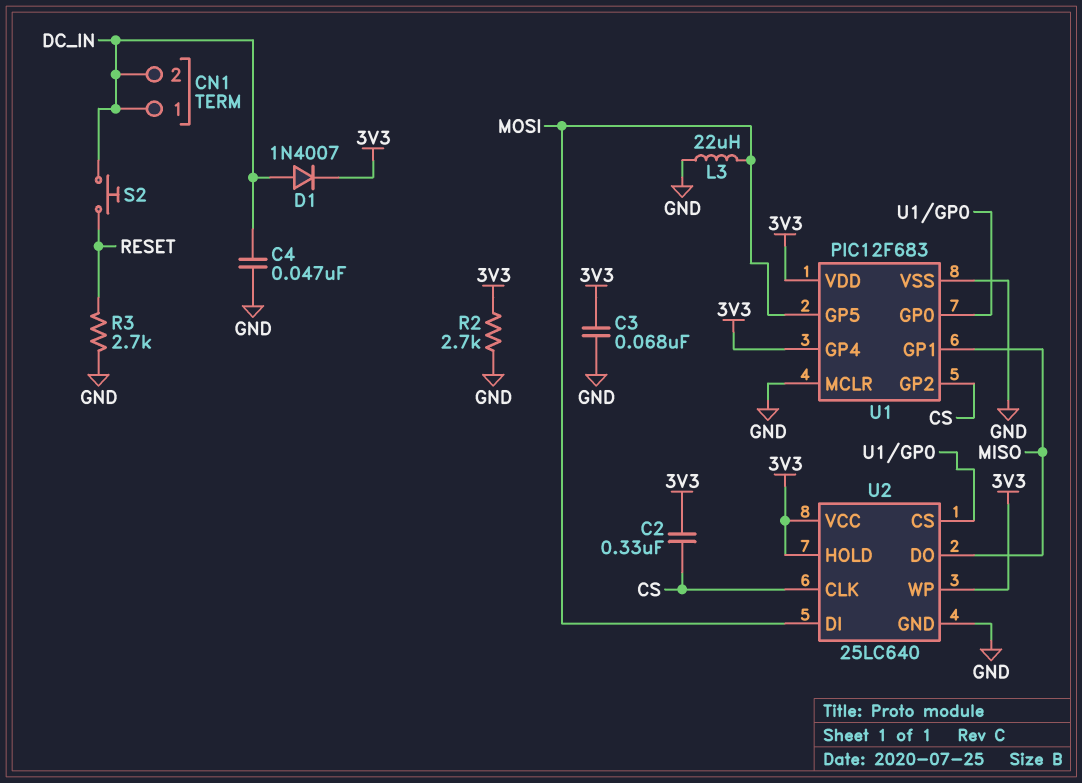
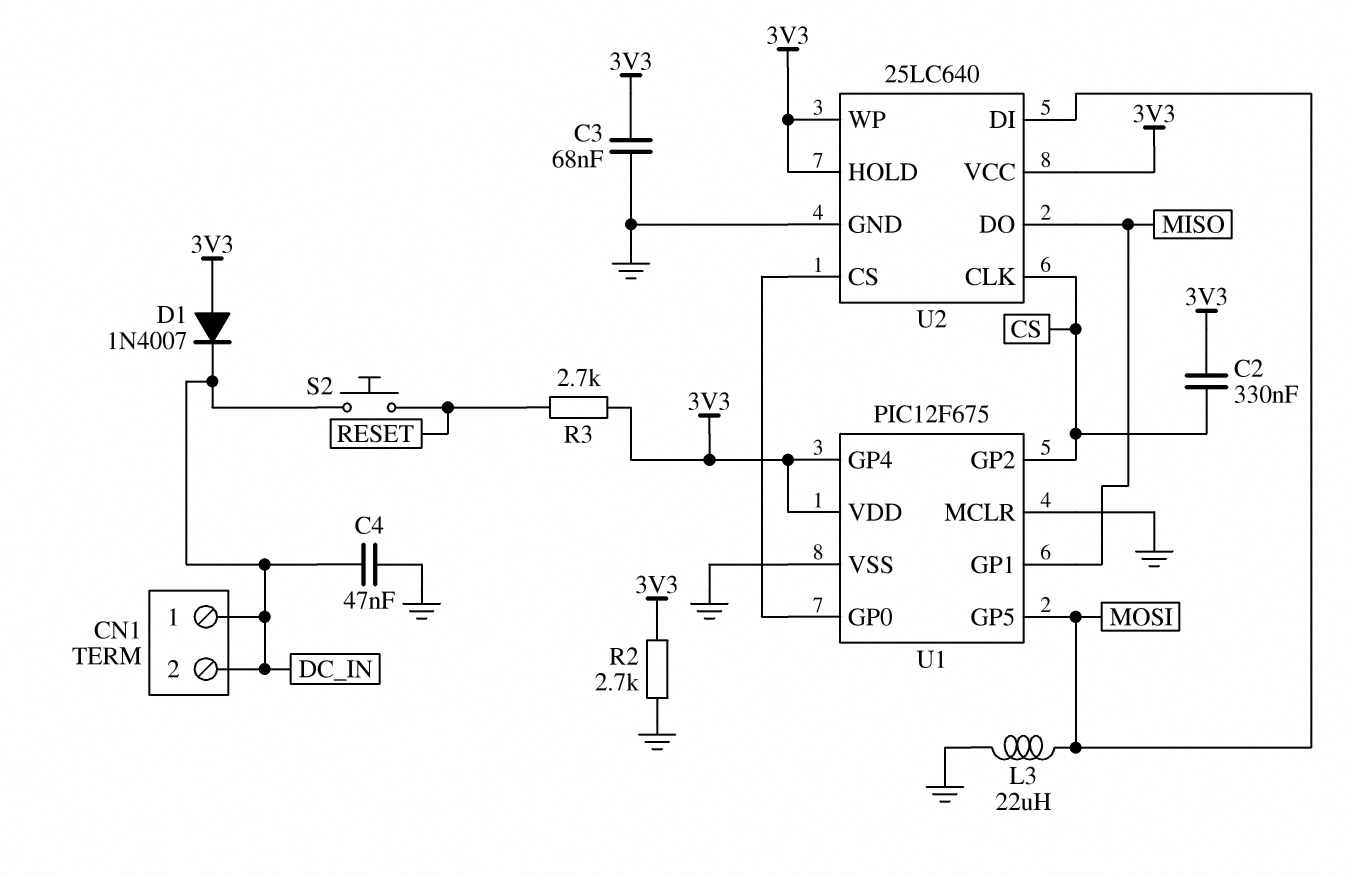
D1: diode 1N4007 (A DC_IN, K 3V3) -> diode 1N4007 (A 3V3, K DC_IN)
R3: 2.7k (GND, RESET) -> 2.7k (3V3, RESET)
U1: PIC12F683 -> PIC12F675

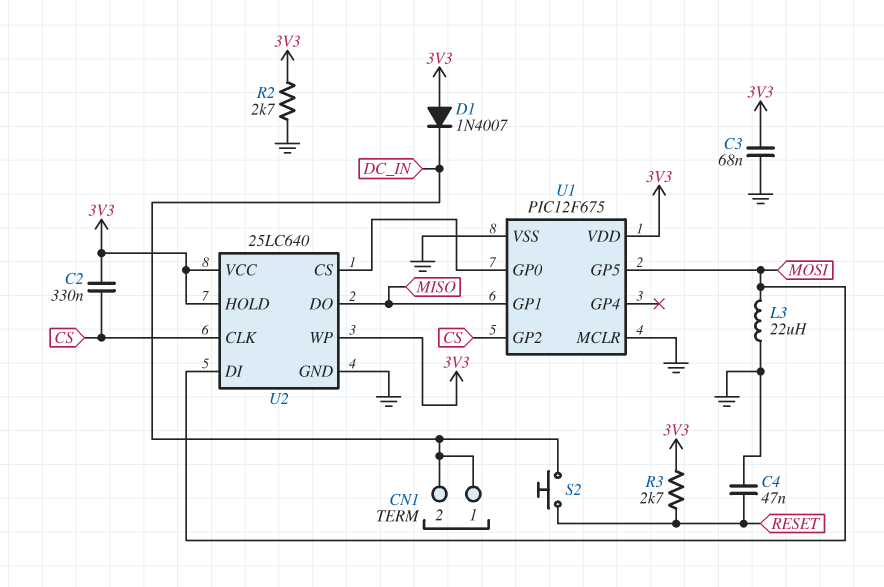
C4: 47nF (DC_IN, GND) -> 47nF (GND, RESET)
U1 pin GP4: 3V3 -> none

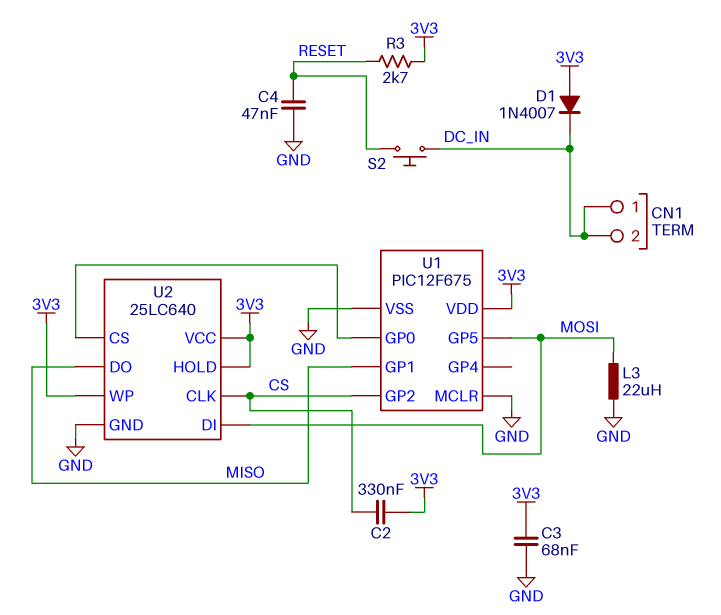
R2: 2.7k (3V3, GND) -> none

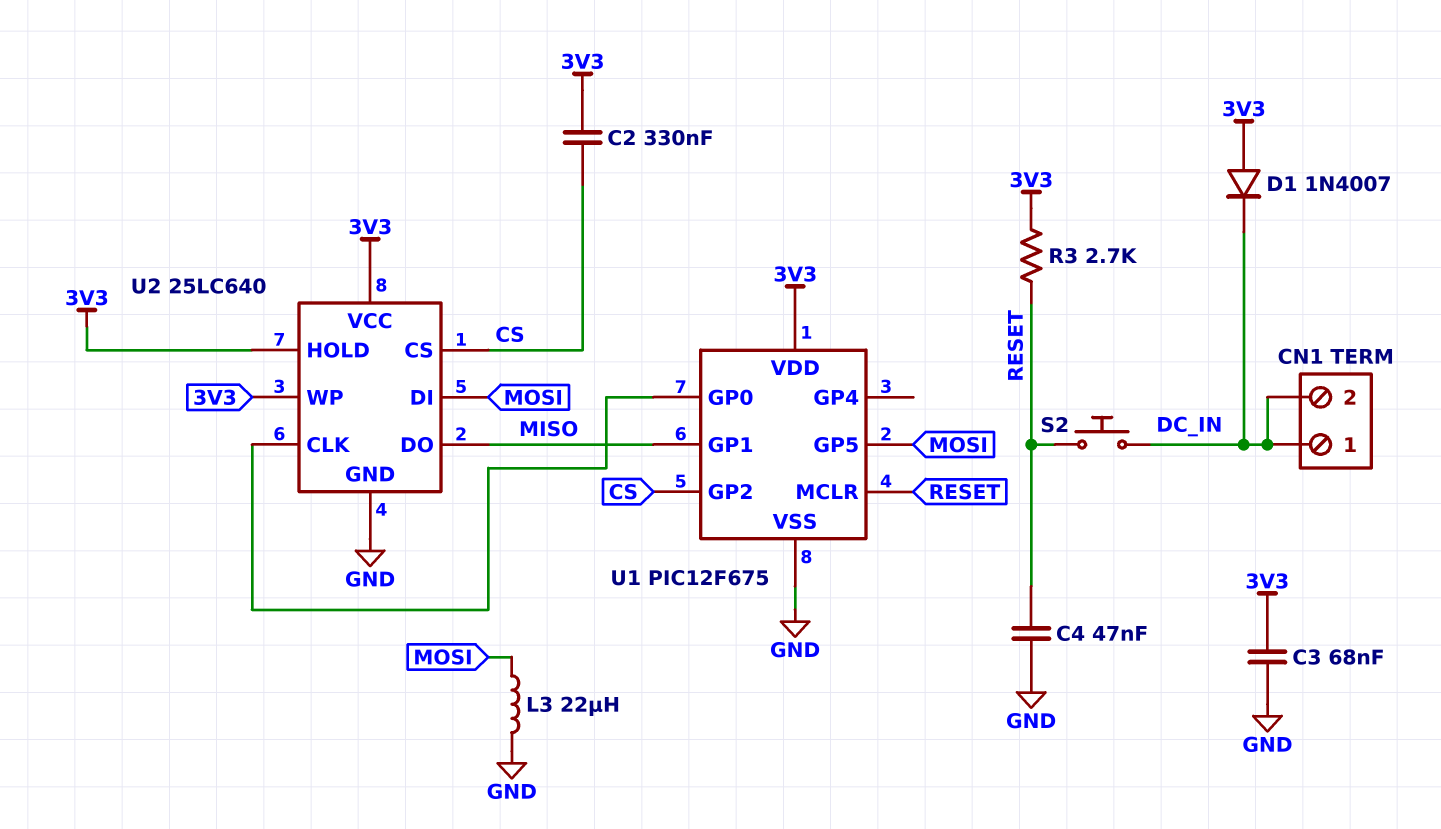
U1 pin MCLR: GND -> RESET
U2 pin CLK: CS -> U1/GP0
U2 pin CS: U1/GP0 -> CS

